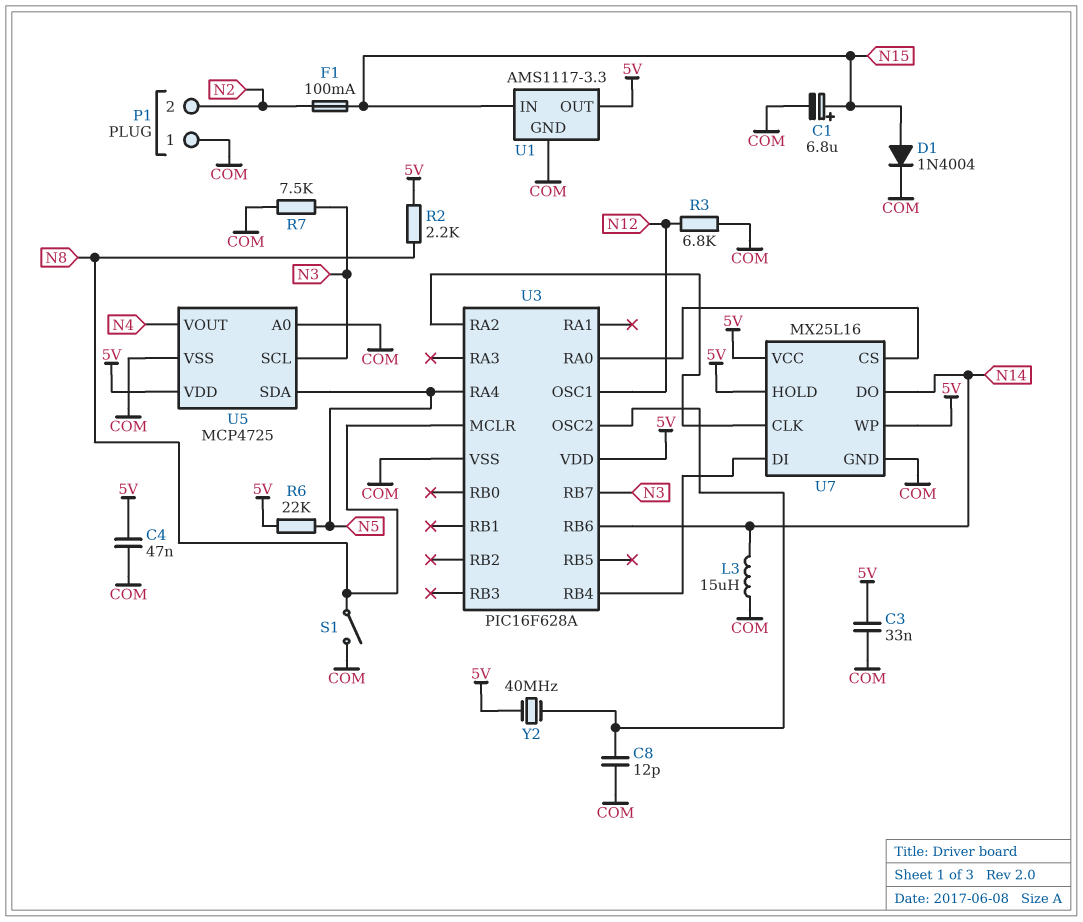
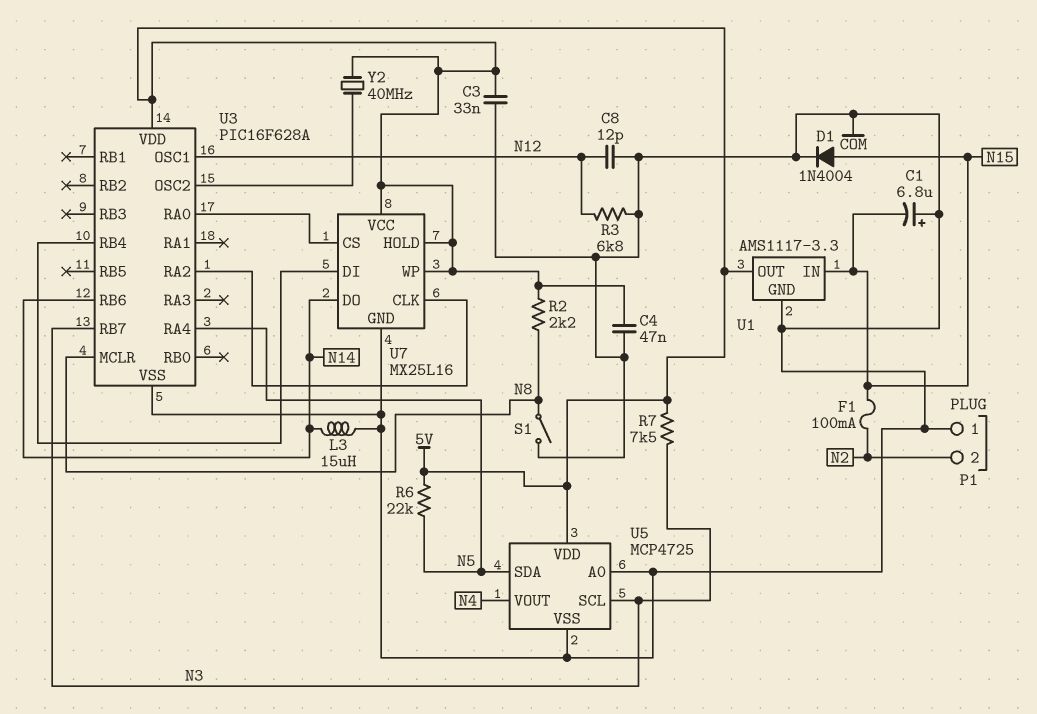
C1: 6.8uF (plus N15, minus COM) -> 6.8uF (plus COM, minus N15)
C8: 12pF (COM, U3/OSC2) -> 12pF (COM, N12)
R7: 7.5k (COM, N3) -> 7.5k (5V, N3)

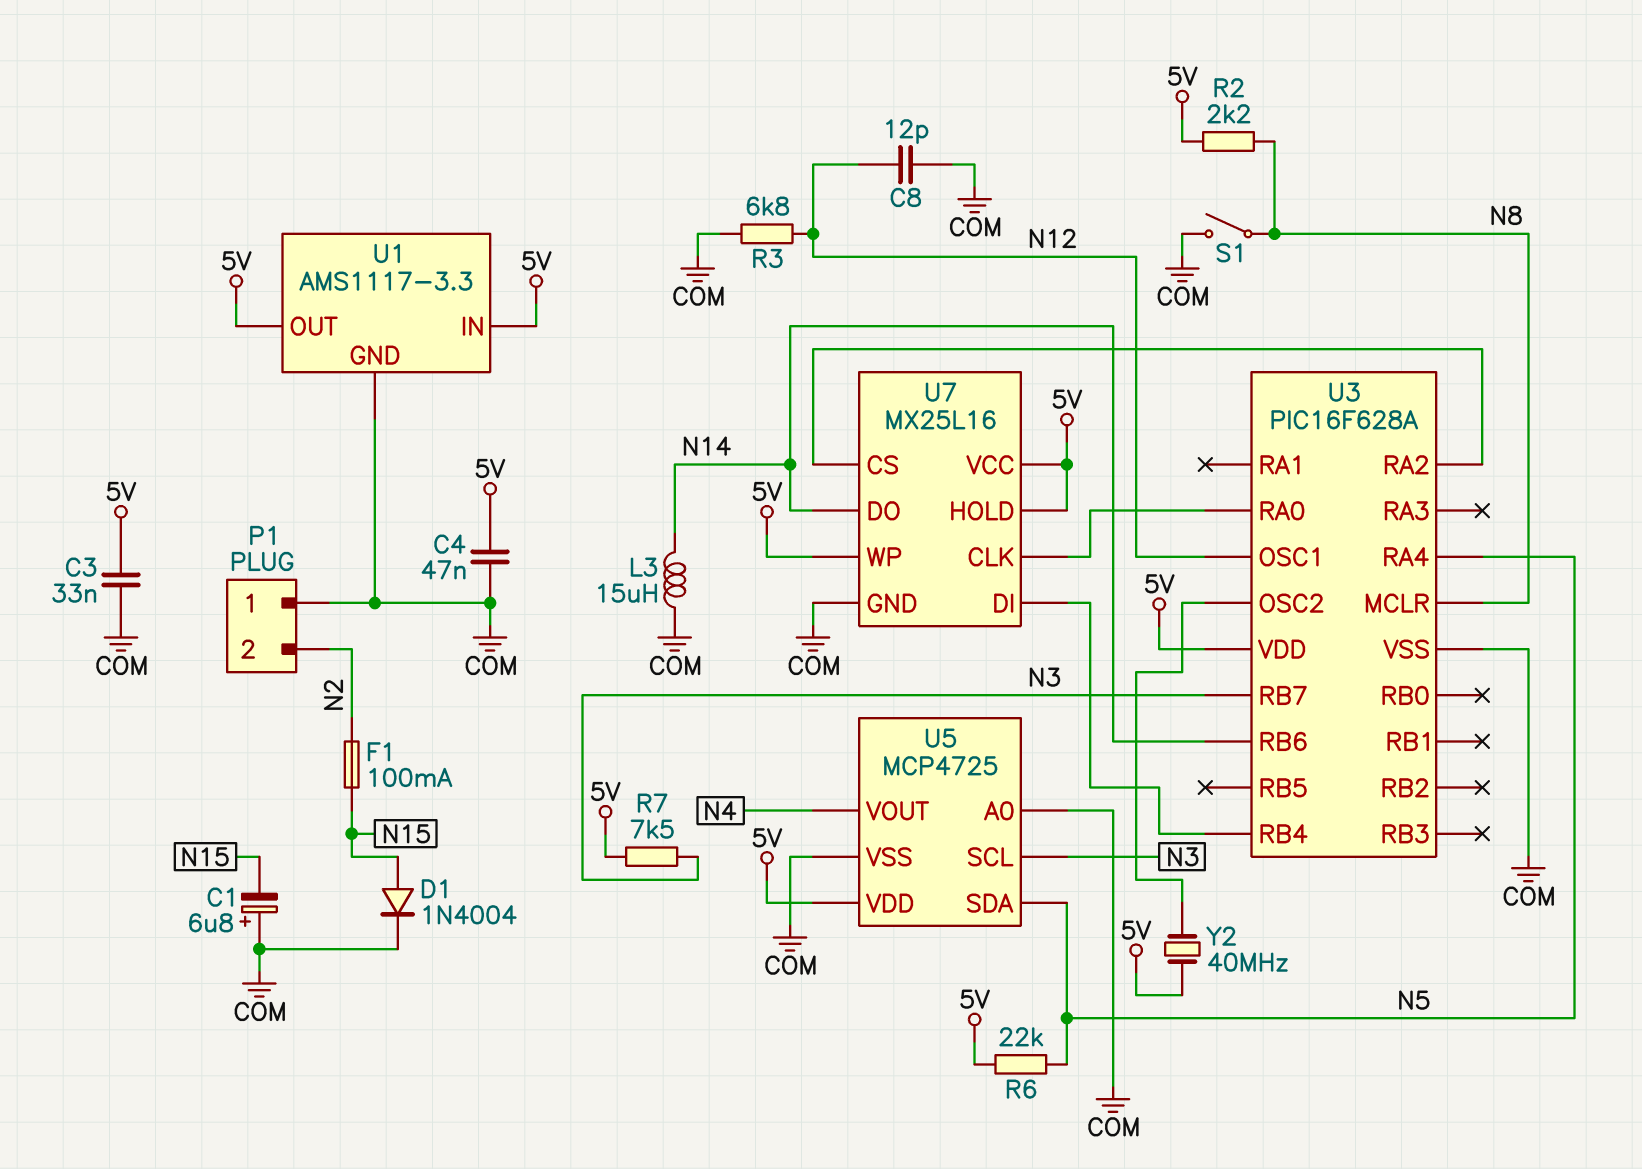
U1 pin IN: N15 -> 5V
U7 pin CLK: U3/RA2 -> U3/RA0
U7 pin CS: U3/RA0 -> U3/RA2

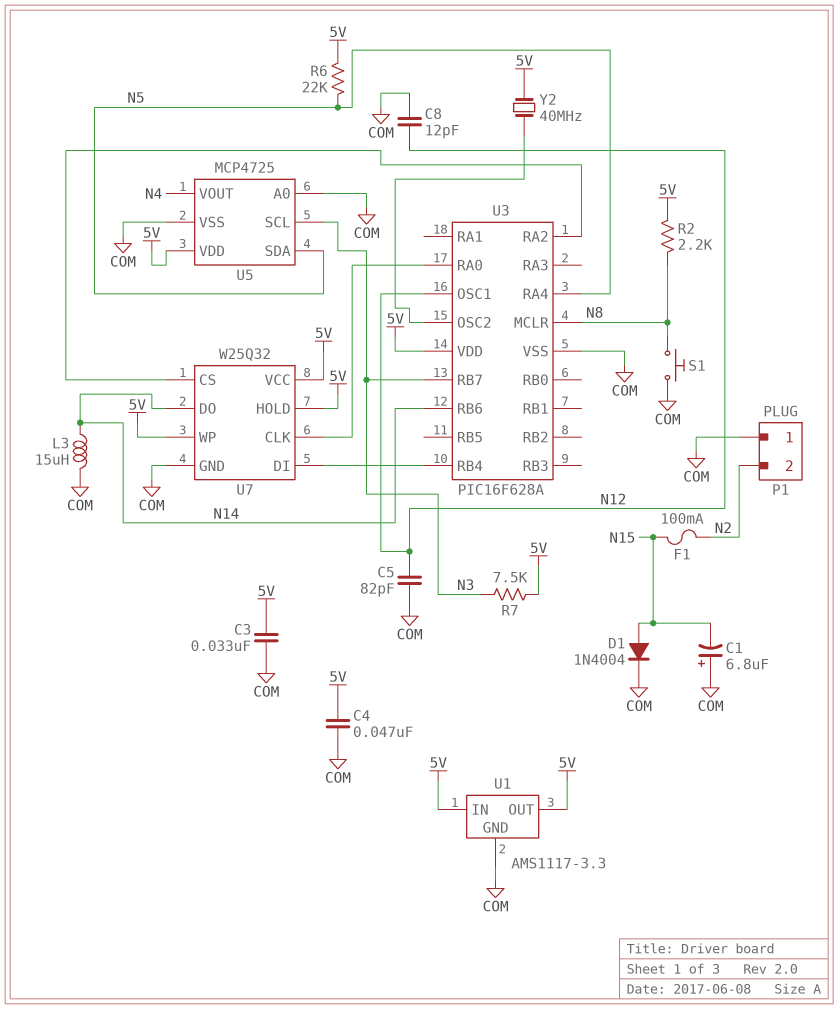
C5: none -> 82pF (COM, N12)
R3: 6.8k (COM, N12) -> none
S1: switch (COM, N8) -> button (COM, N8)
U7: MX25L16 -> W25Q32

